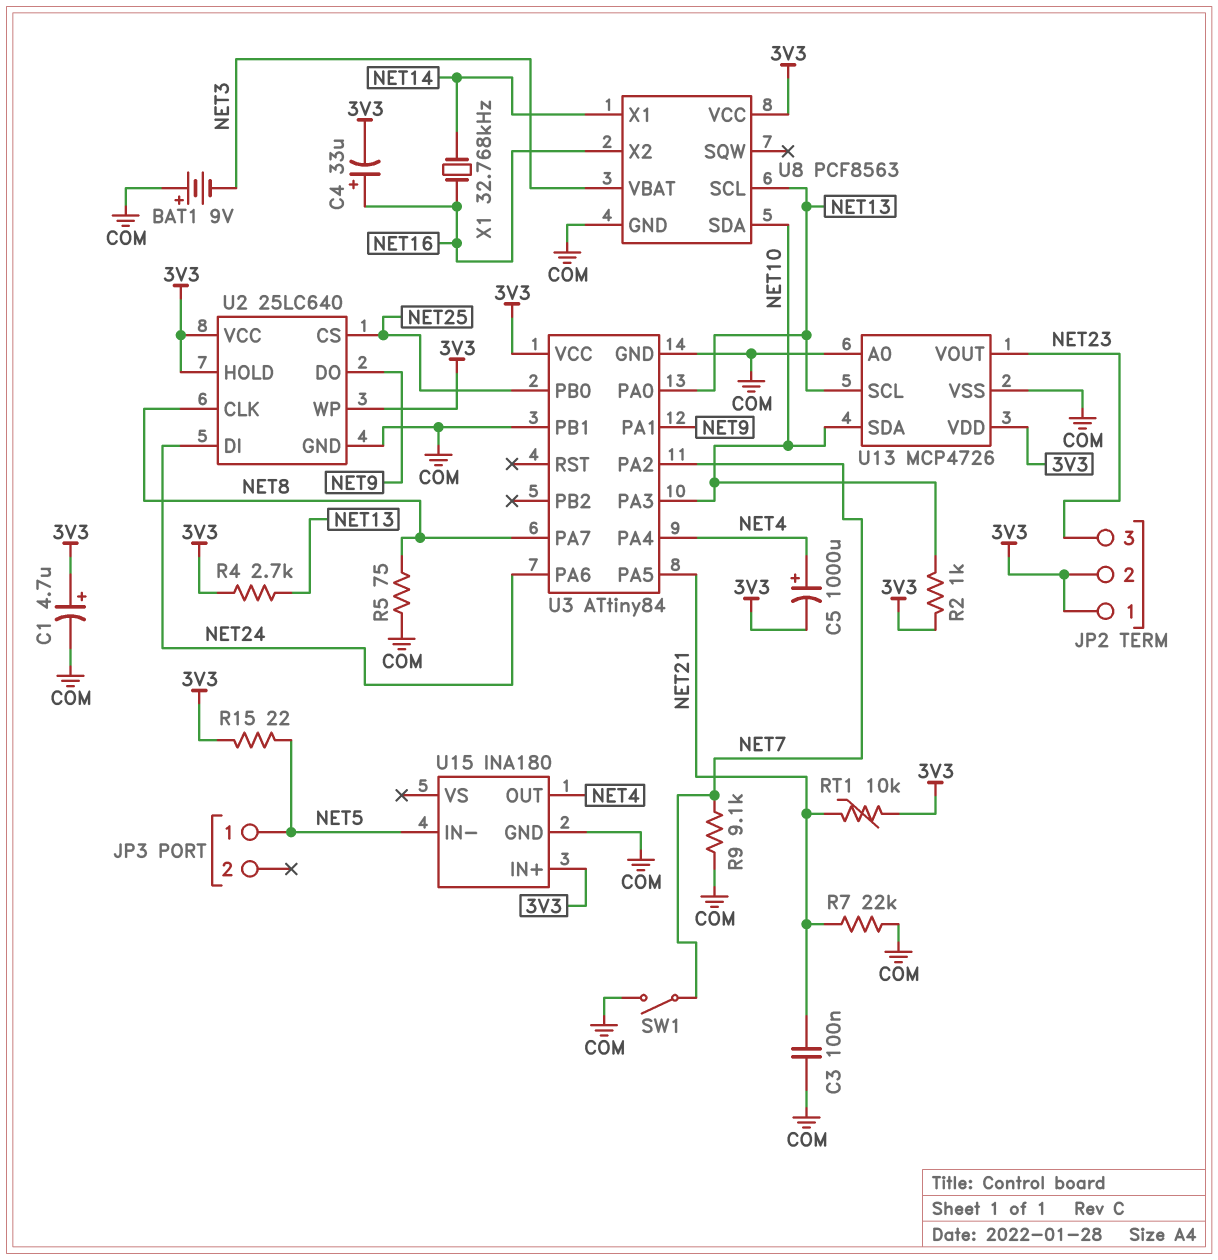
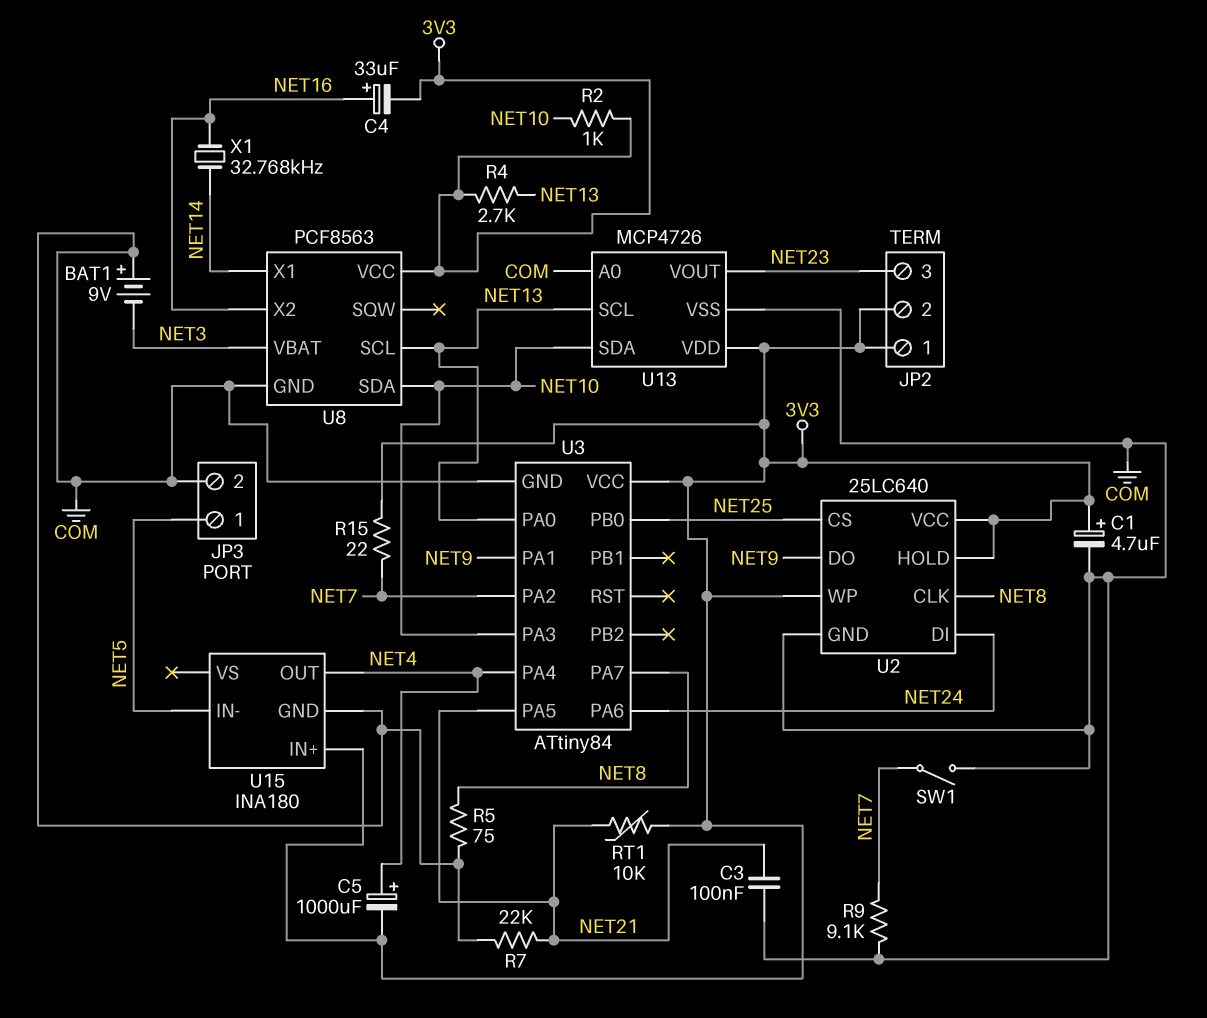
JP3 pin 2: none -> COM
R15: 22 (3V3, NET5) -> 22 (3V3, NET7)
U3 pin PB1: COM -> none

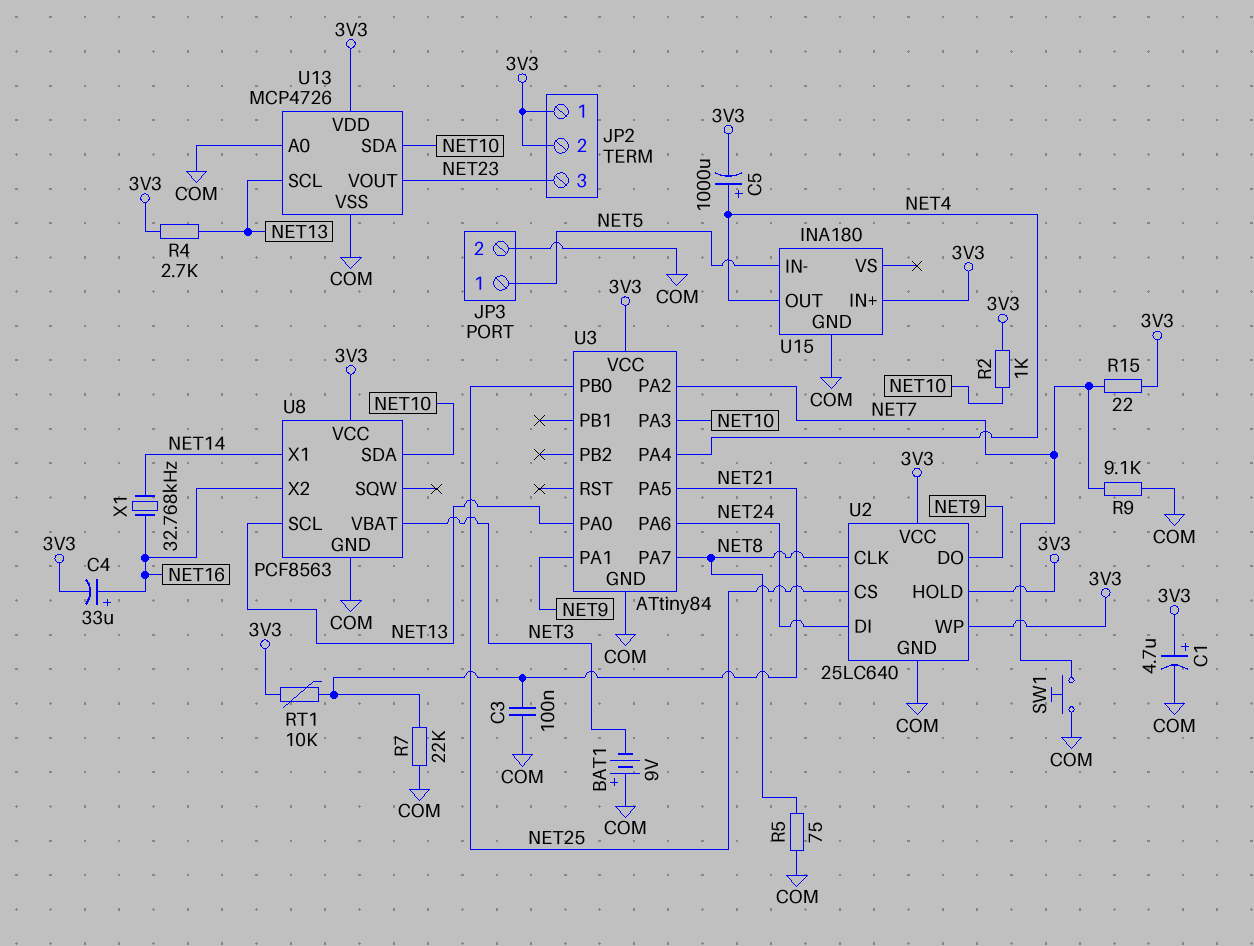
SW1: switch (COM, NET7) -> button (COM, NET7)

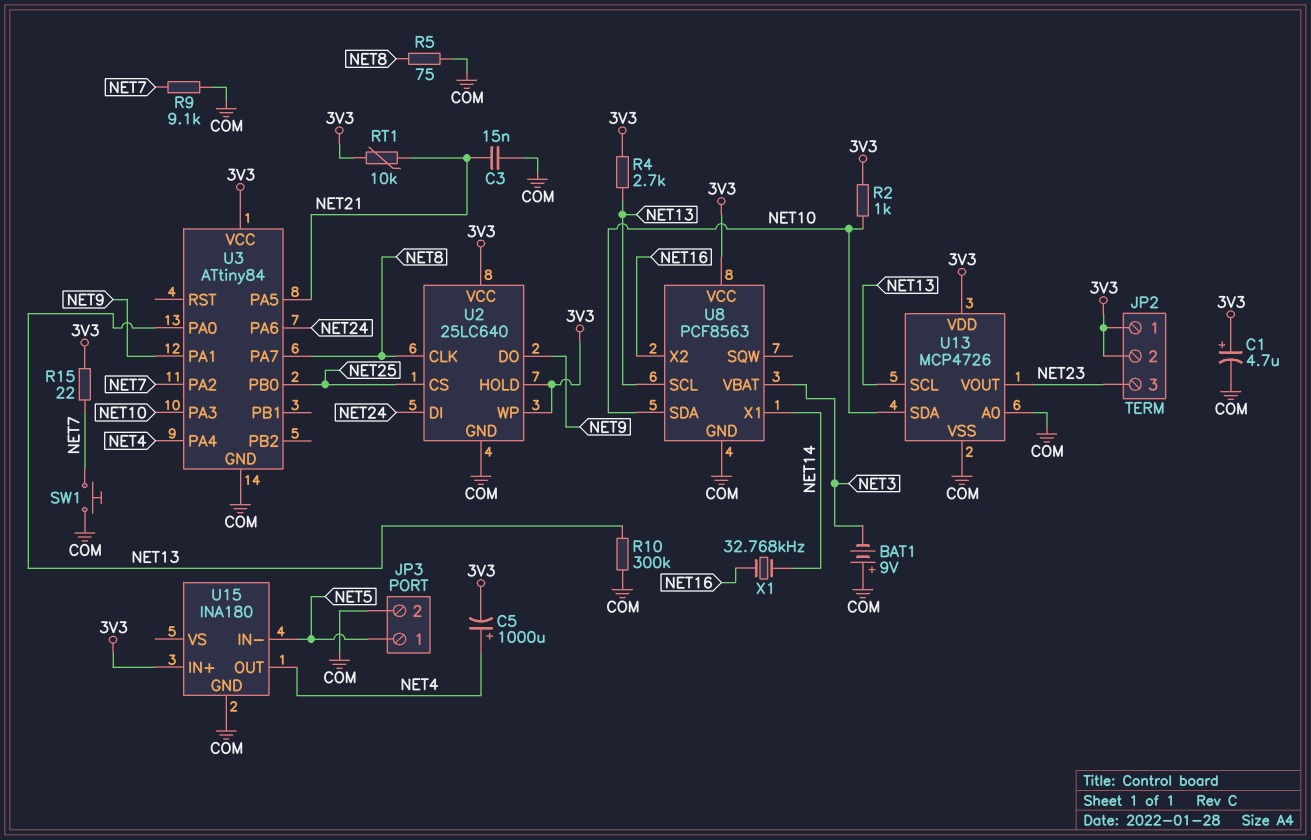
C3: 100nF (COM, NET21) -> 15nF (COM, NET21)
C4: 33uF (plus NET16, minus 3V3) -> none
R7: 22k (COM, NET21) -> none
R10: none -> 300k (COM, NET13)

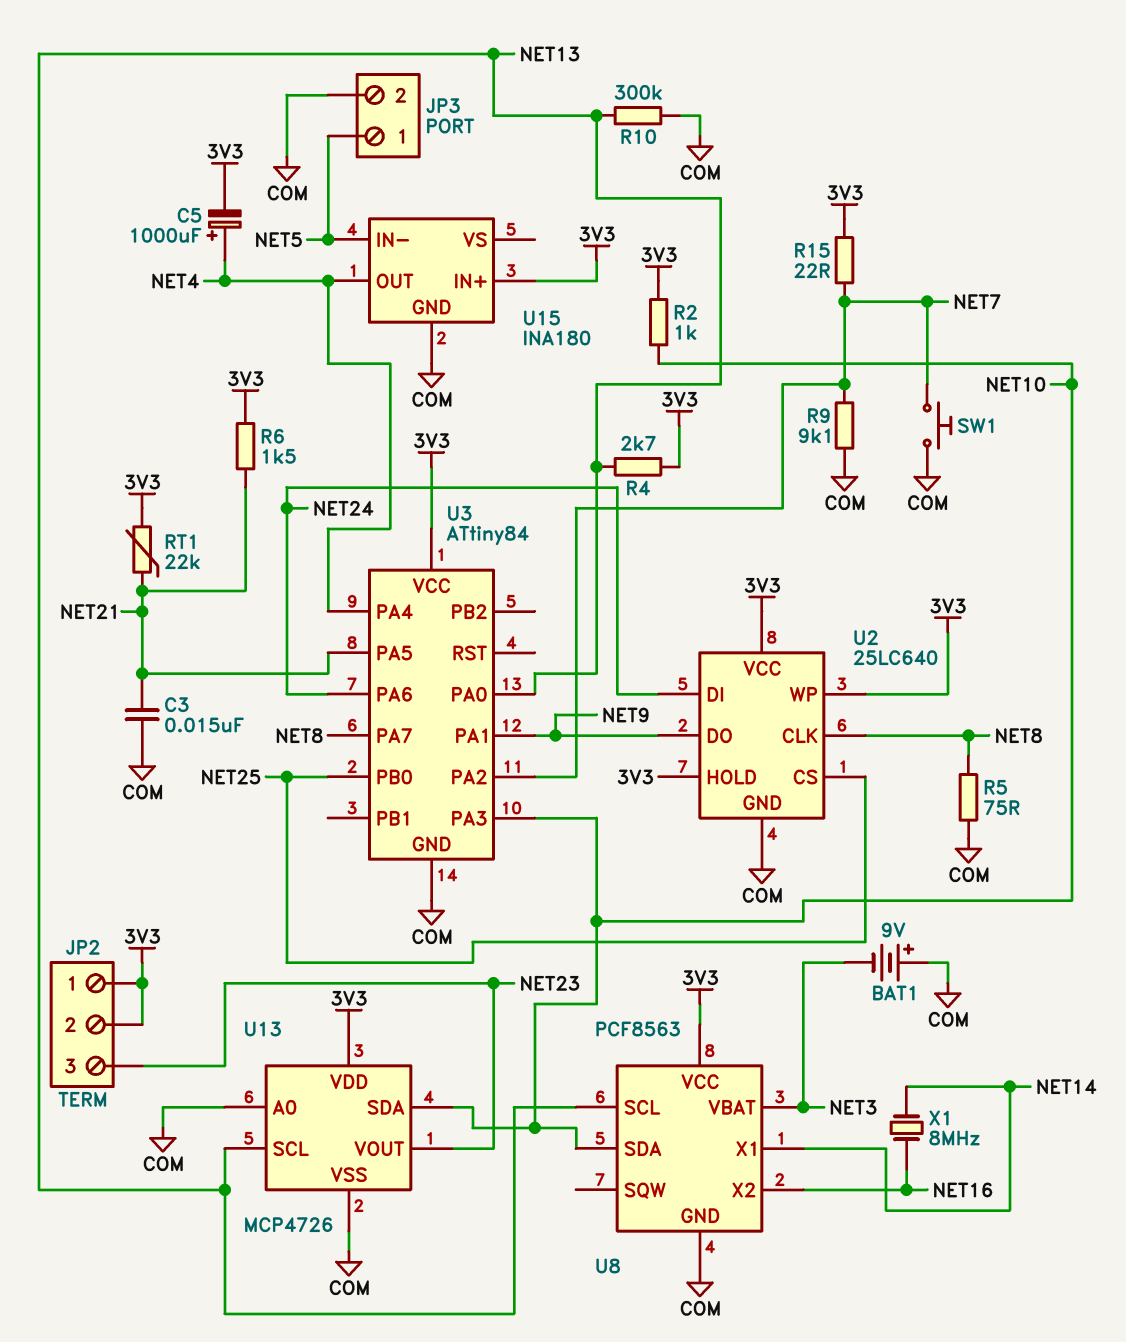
C1: 4.7uF (plus 3V3, minus COM) -> none
R6: none -> 1.5k (3V3, NET21)
RT1: 10k (3V3, NET21) -> 22k (3V3, NET21)
X1: 32.768kHz (NET14, NET16) -> 8MHz (NET14, NET16)

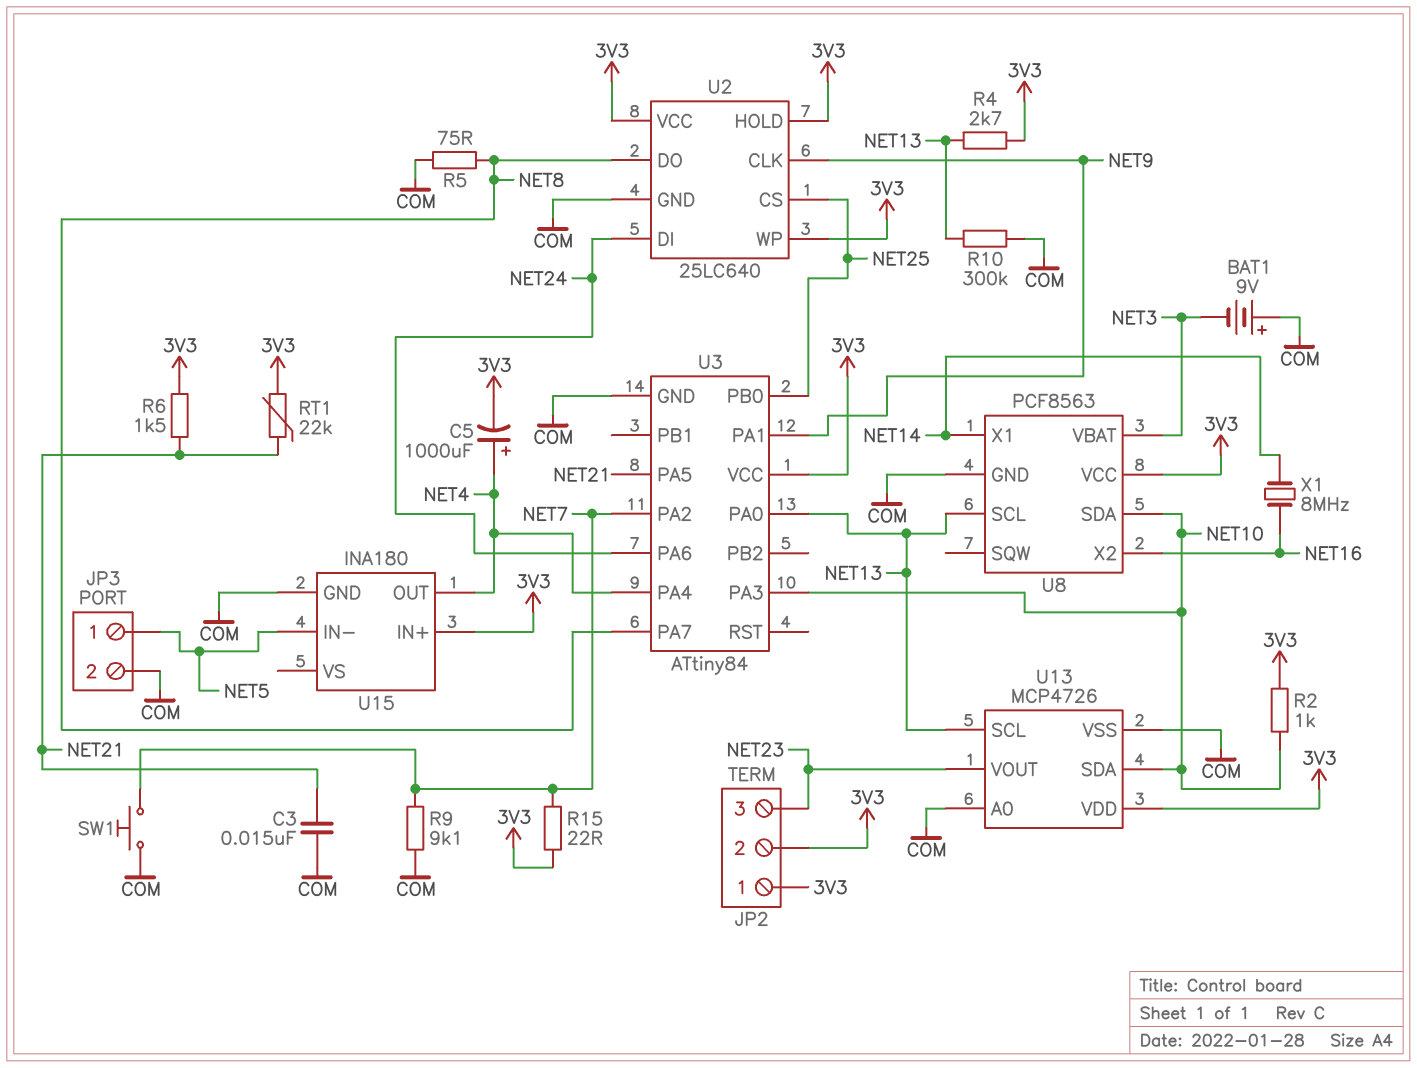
U2 pin CLK: NET8 -> NET9
U2 pin DO: NET9 -> NET8

